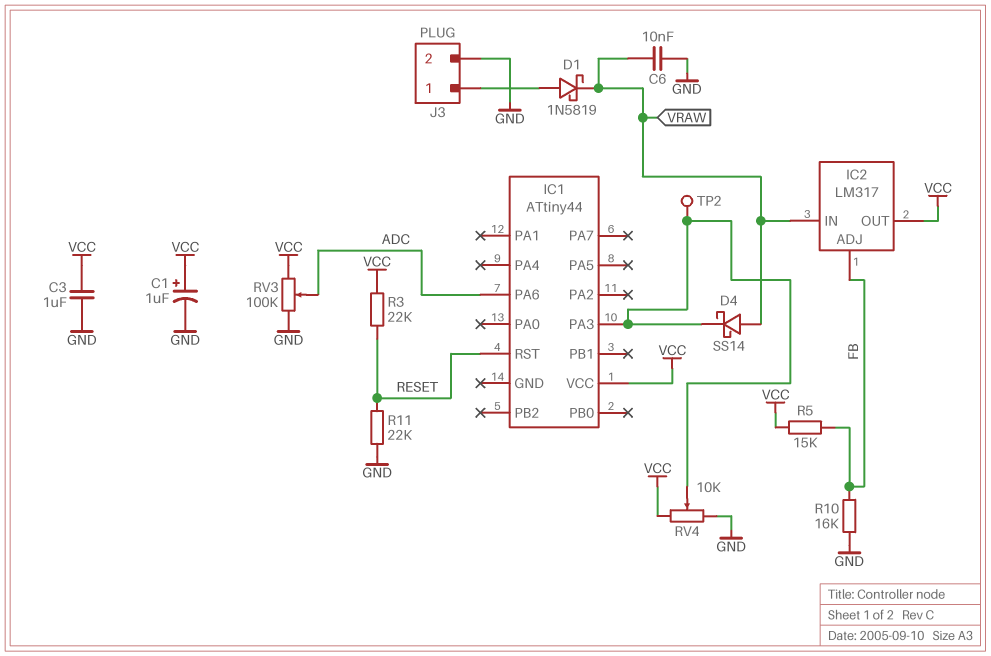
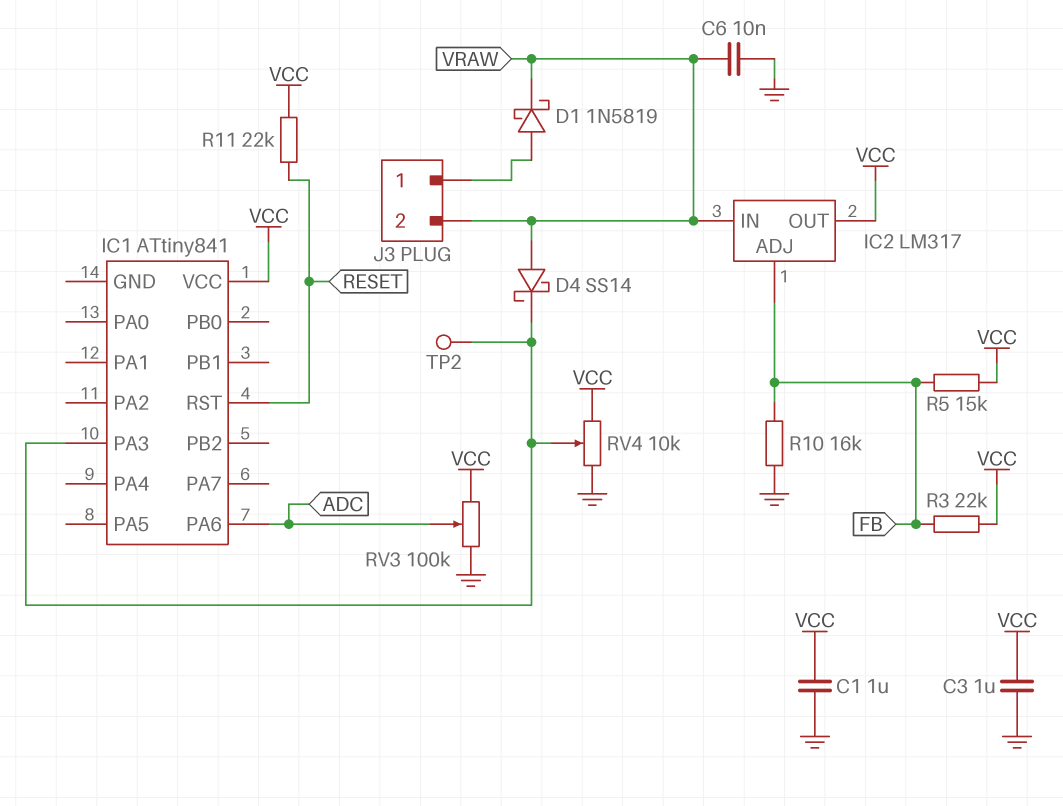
C1: 1uF (plus VCC, minus GND) -> 1uF (GND, VCC)
IC1: ATtiny44 -> ATtiny841
J3 pin 2: GND -> VRAW
R3: 22k (RESET, VCC) -> 22k (FB, VCC)
R11: 22k (GND, RESET) -> 22k (RESET, VCC)

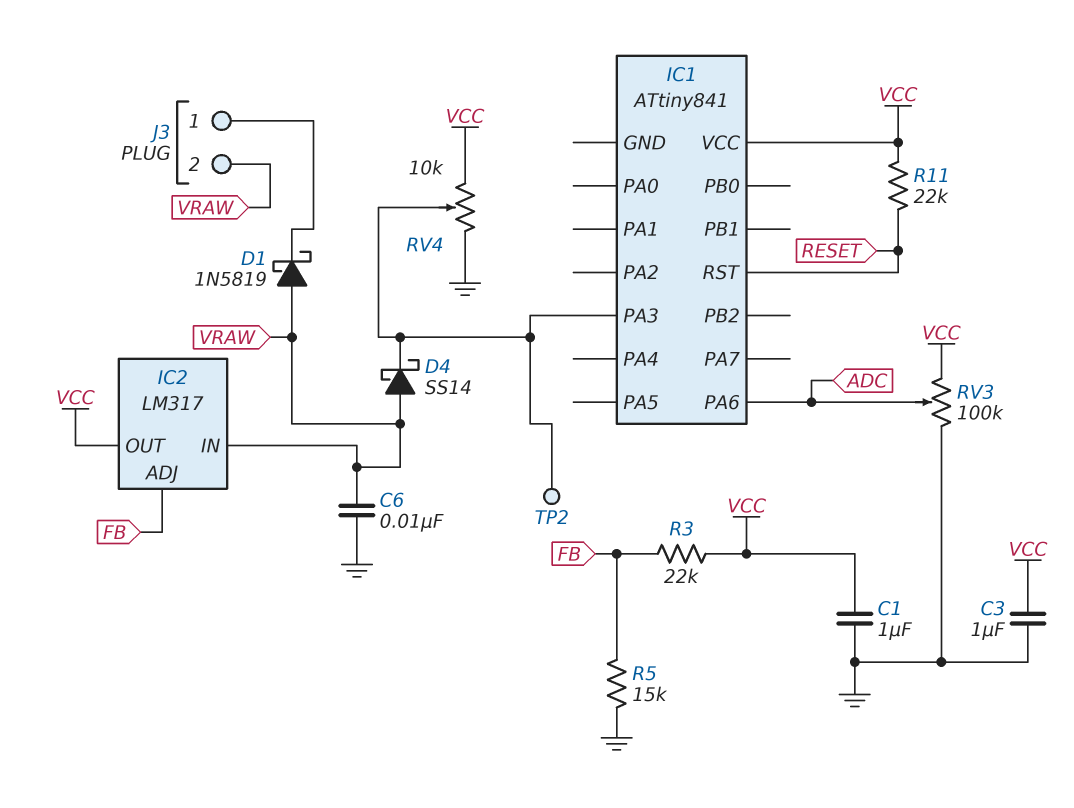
D1: schottky 1N5819 (A J3/1, K VRAW) -> schottky 1N5819 (A VRAW, K J3/1)
R5: 15k (FB, VCC) -> 15k (FB, GND)
R10: 16k (FB, GND) -> none

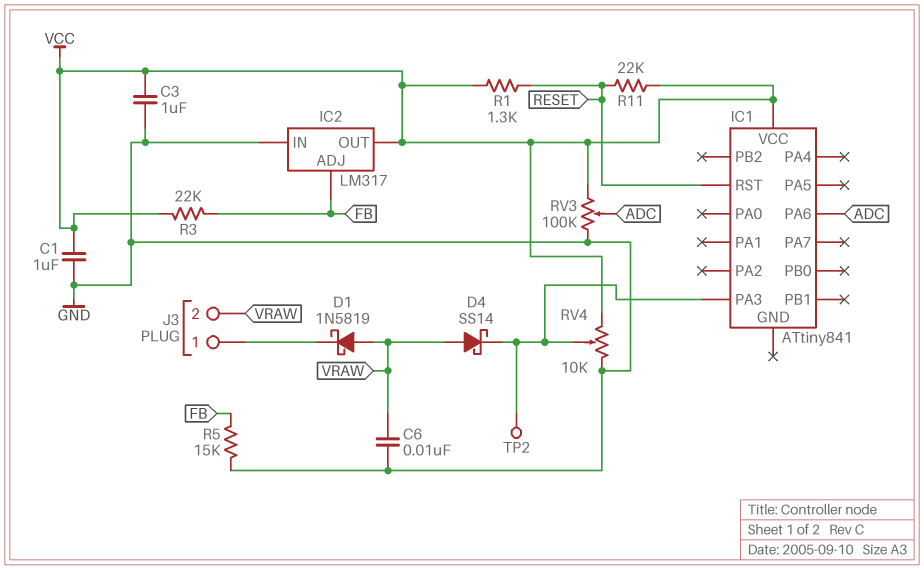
IC2 pin IN: VRAW -> GND
R1: none -> 1.3k (RESET, VCC)

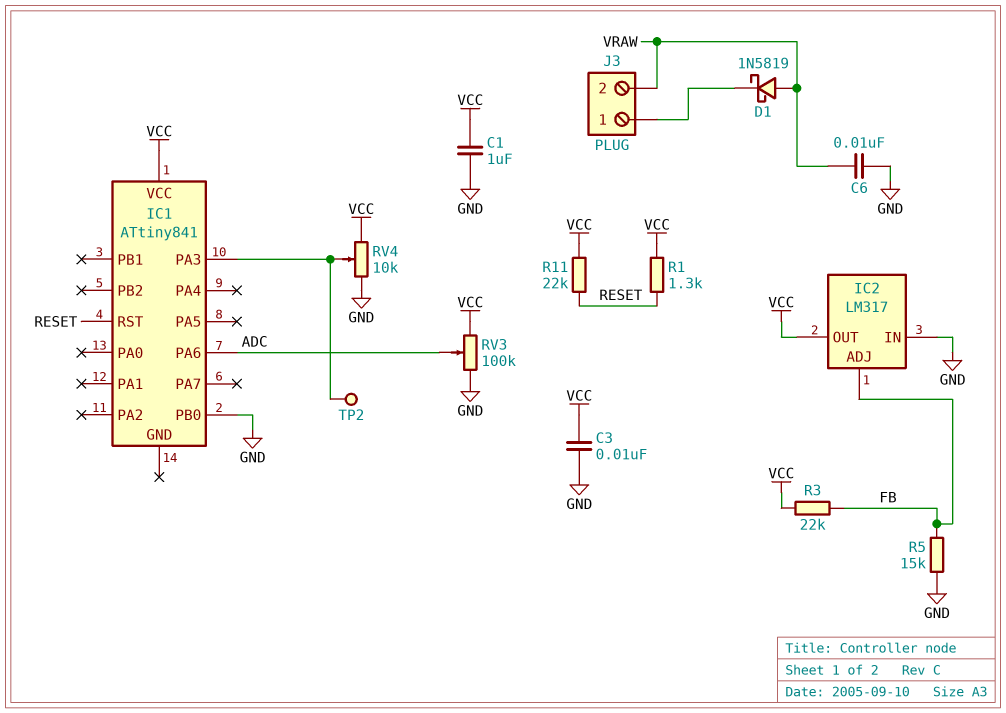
C3: 1uF (GND, VCC) -> 10nF (GND, VCC)
D4: schottky SS14 (A VRAW, K IC1/PA3) -> none
IC1 pin PB0: none -> GND

